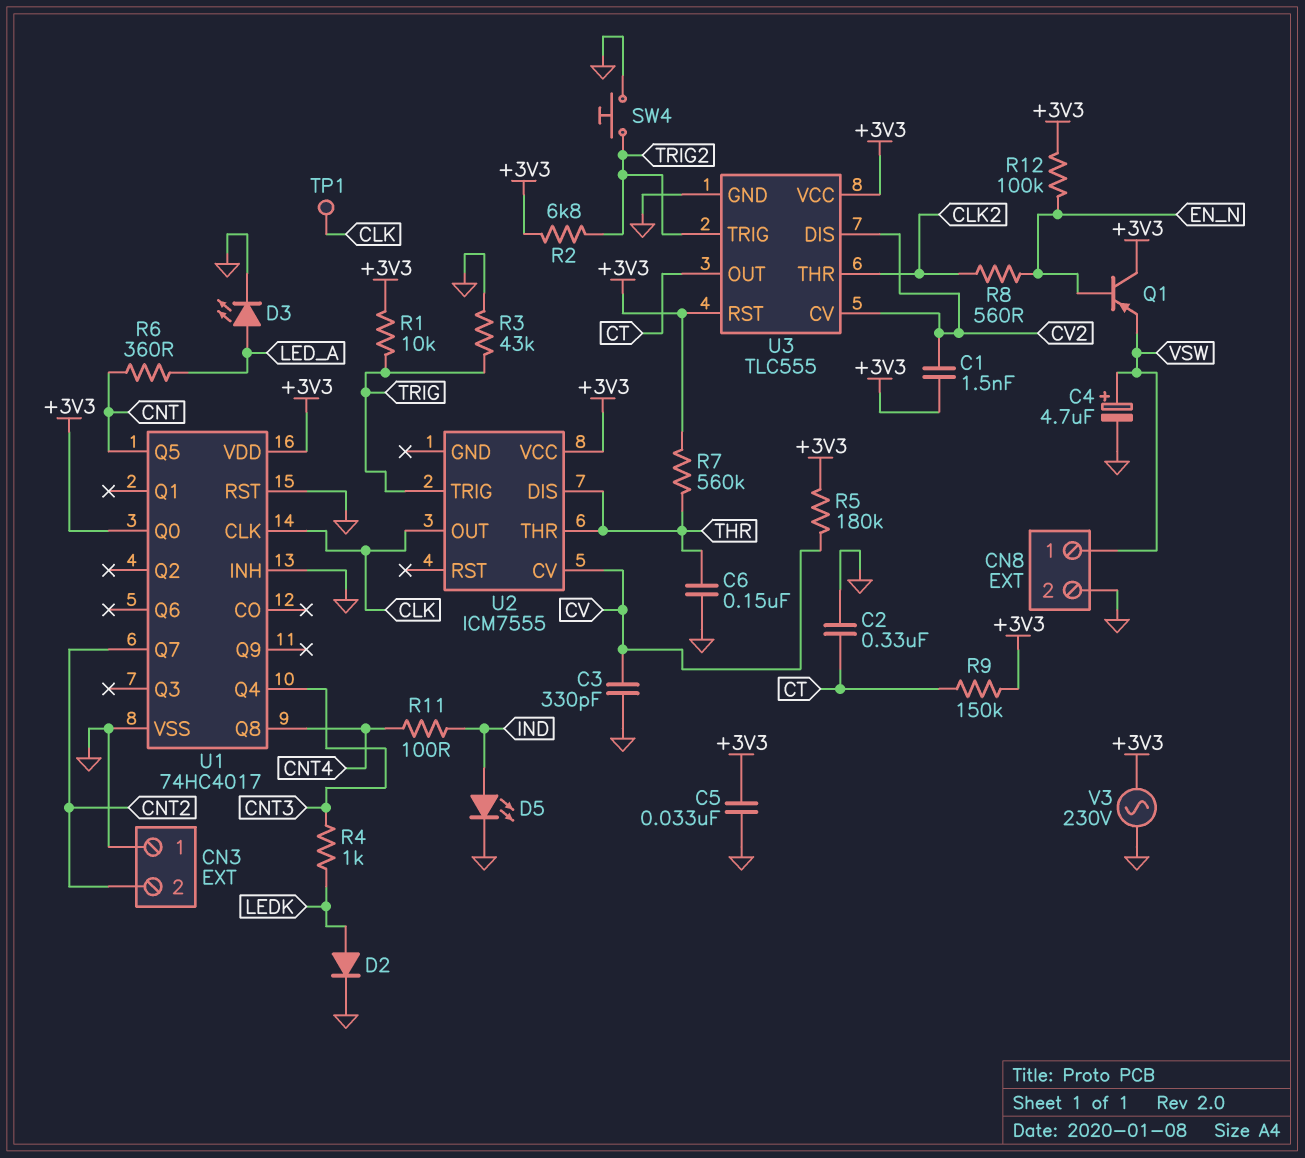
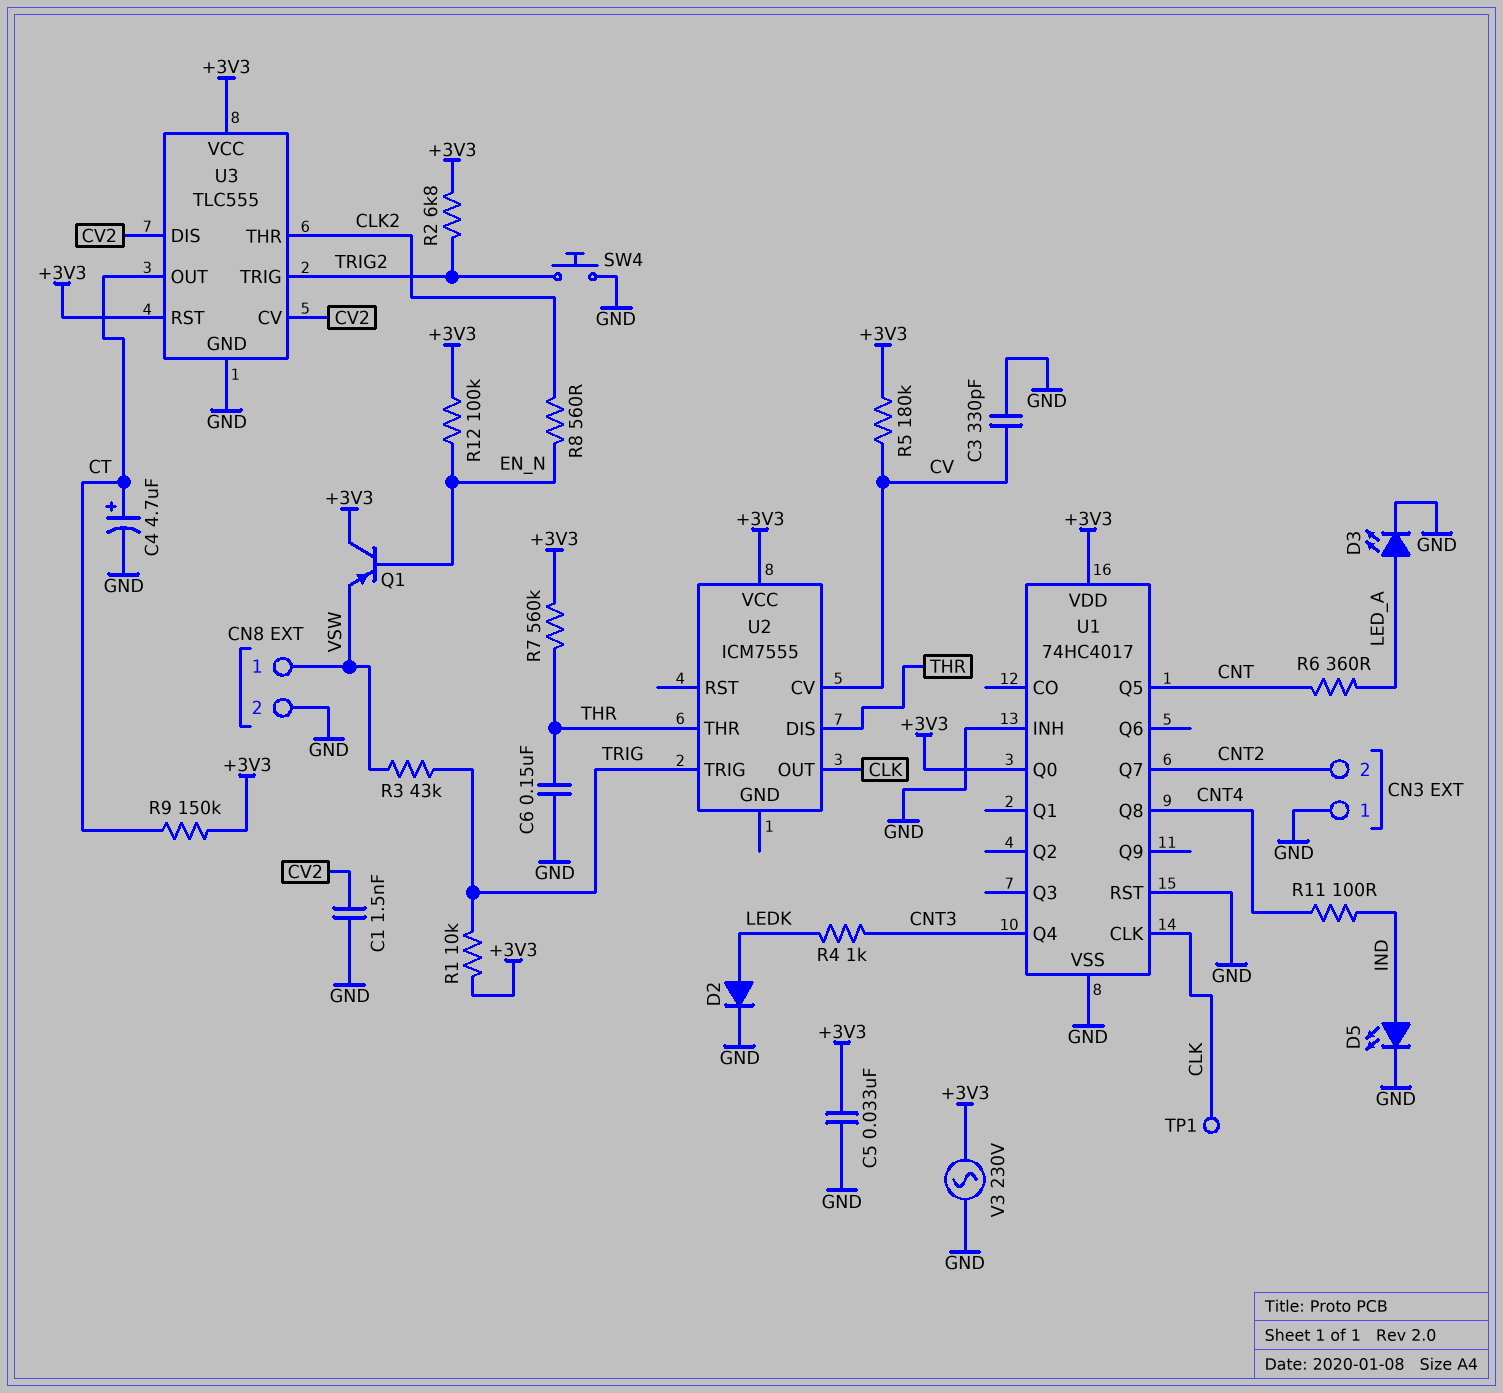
C1: 1.5nF (+3V3, CV2) -> 1.5nF (CV2, GND)
C2: 330nF (CT, GND) -> none
C4: 4.7uF (plus VSW, minus GND) -> 4.7uF (plus CT, minus GND)
R3: 43k (GND, TRIG) -> 43k (TRIG, VSW)

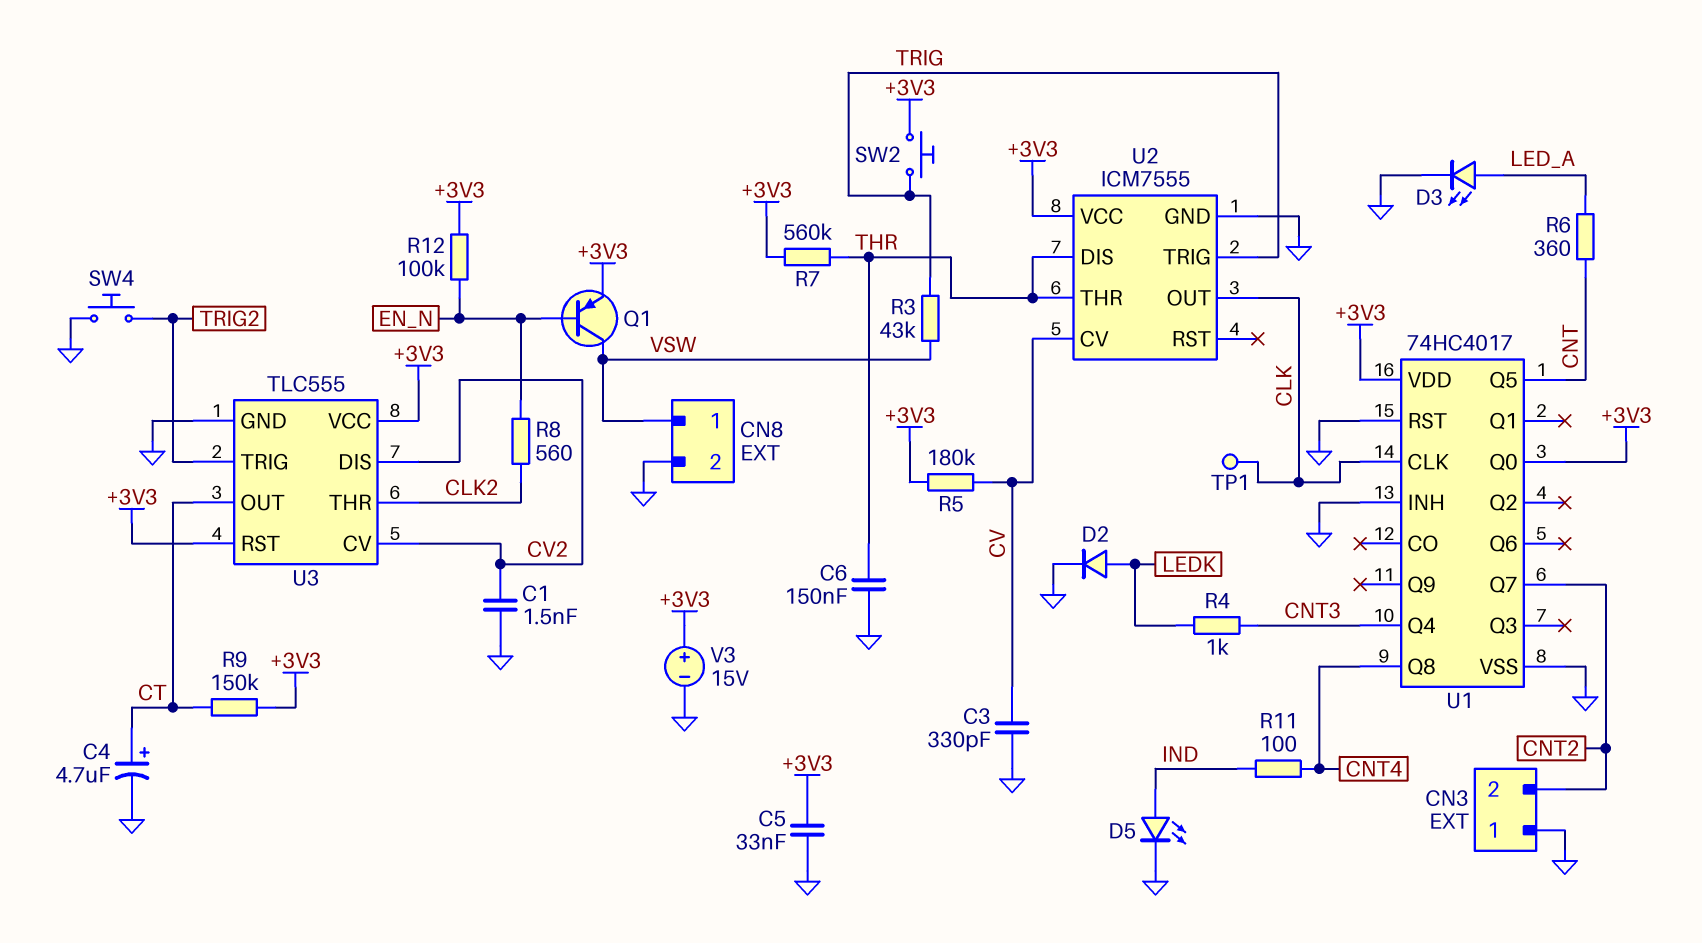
Q1: PNP (B EN_N, C +3V3, E VSW) -> PNP (B EN_N, C VSW, E +3V3)
R1: 10k (+3V3, TRIG) -> none
R2: 6.8k (+3V3, TRIG2) -> none
SW2: none -> button (+3V3, TRIG)
U2 pin GND: none -> GND
V3: AC 230V (+3V3, GND) -> 15V (plus +3V3, minus GND)

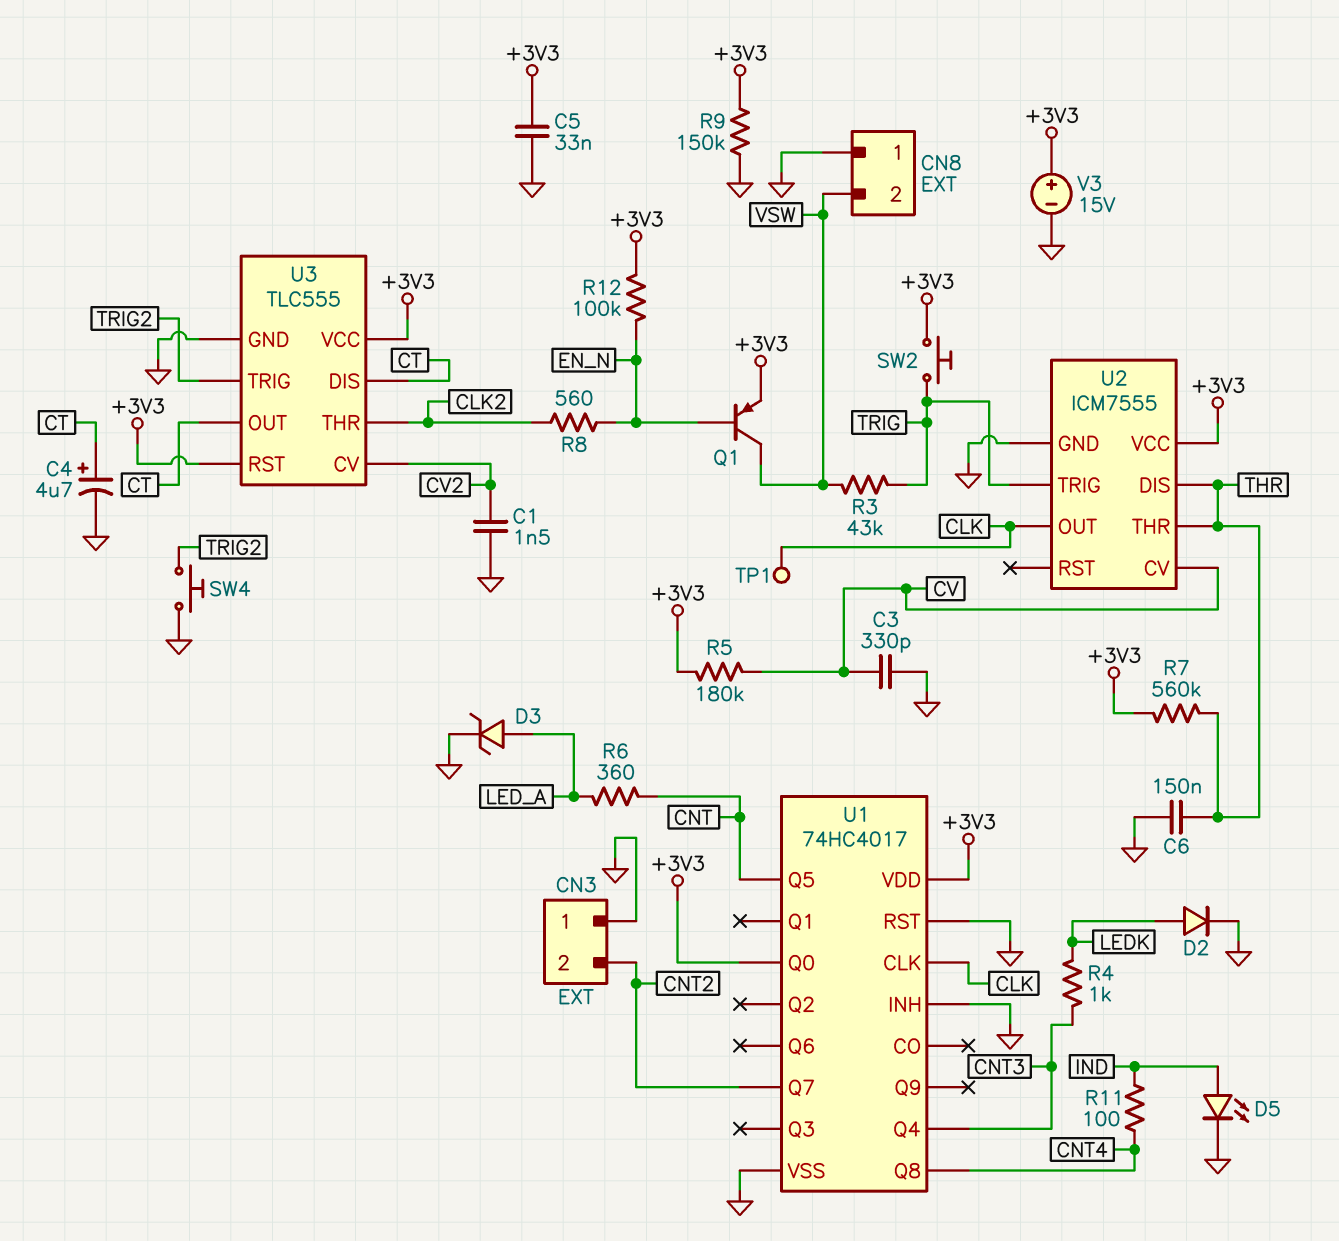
CN8 pin 1: VSW -> GND
CN8 pin 2: GND -> VSW
D3: LED (A LED_A, K GND) -> zener (A LED_A, K GND)
R9: 150k (+3V3, CT) -> 150k (+3V3, GND)
U3 pin DIS: CV2 -> CT

